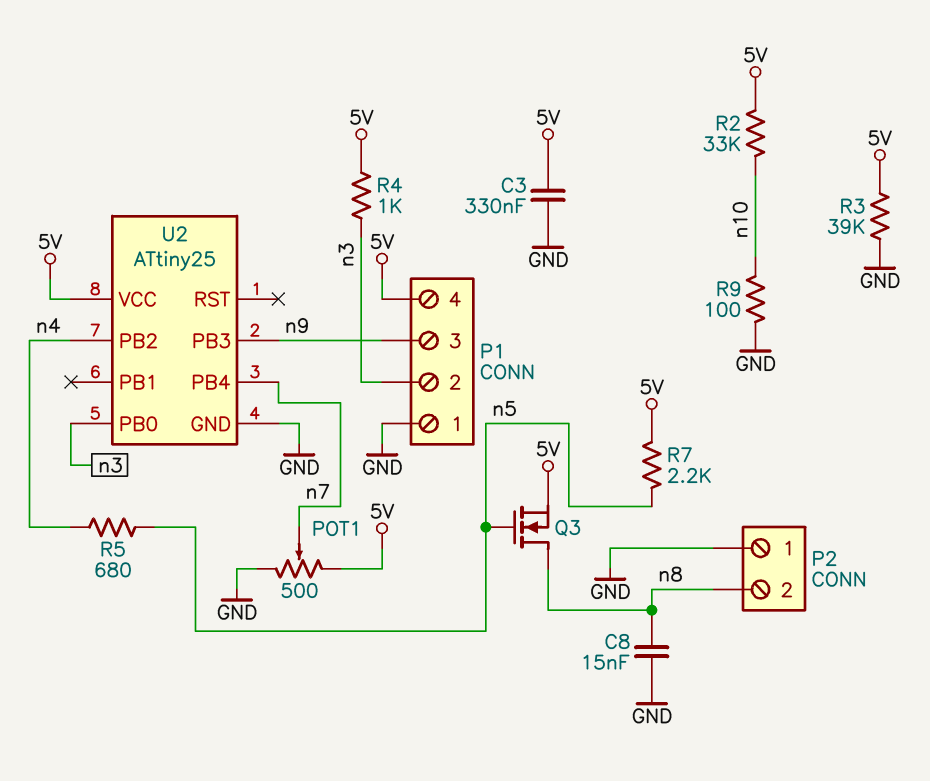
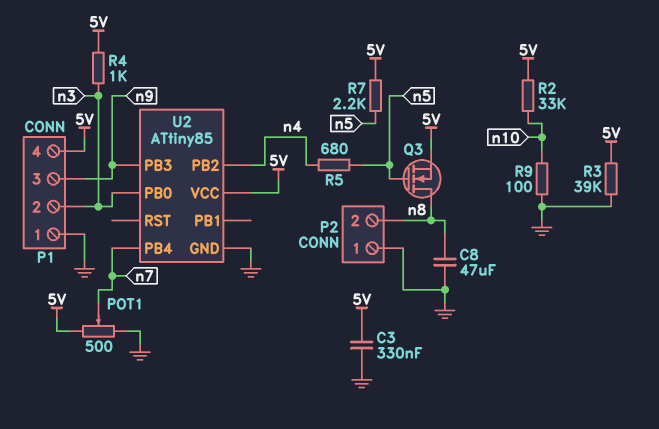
C8: 15nF (GND, n8) -> 47uF (GND, n8)
U2: ATtiny25 -> ATtiny85

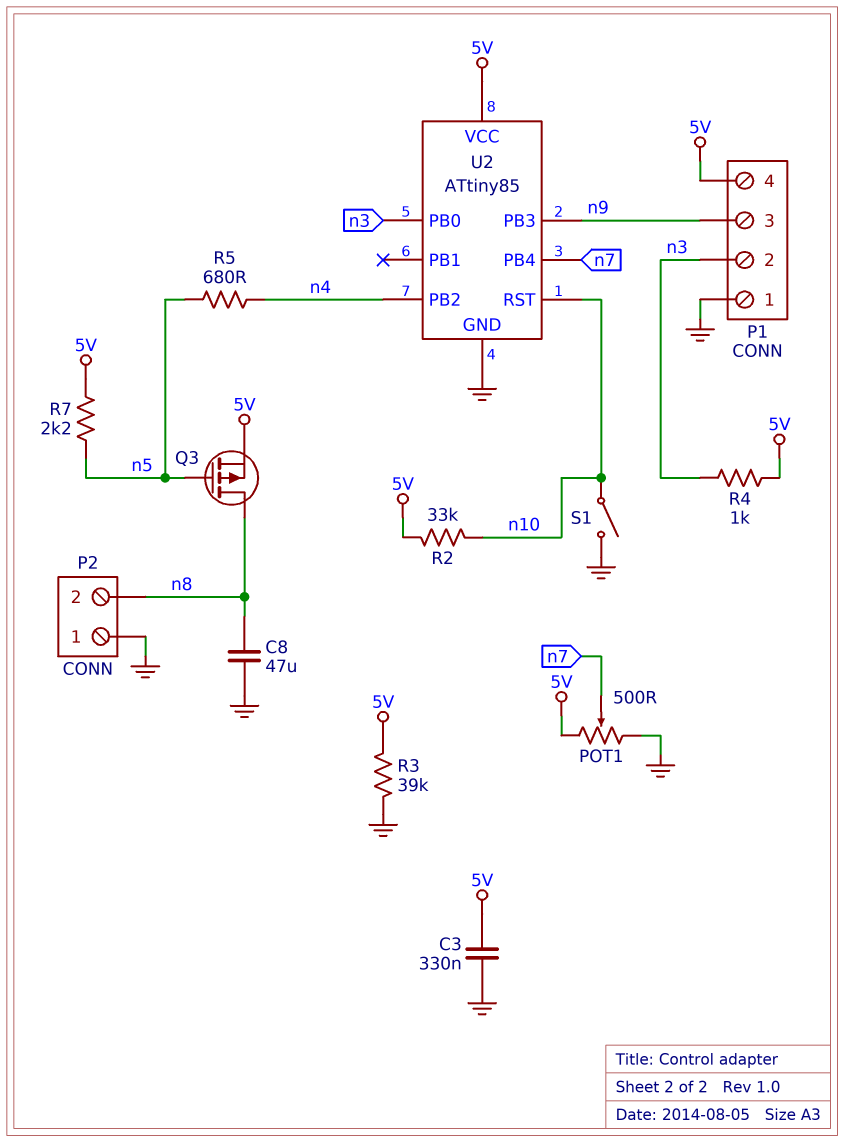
Q3: NMOS (G n5, D n8, S 5V) -> PMOS (G n5, D n8, S 5V)
R9: 100 (GND, n10) -> none
S1: none -> switch (GND, n10)
U2 pin RST: none -> n10

